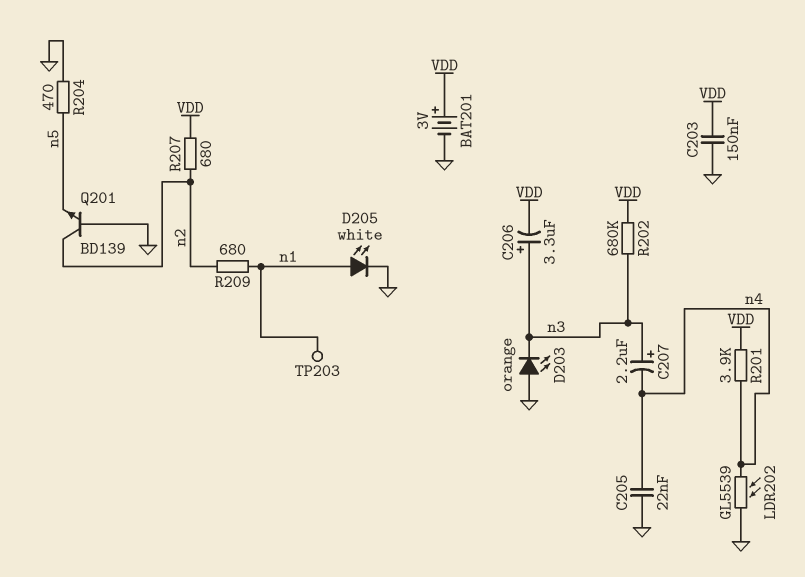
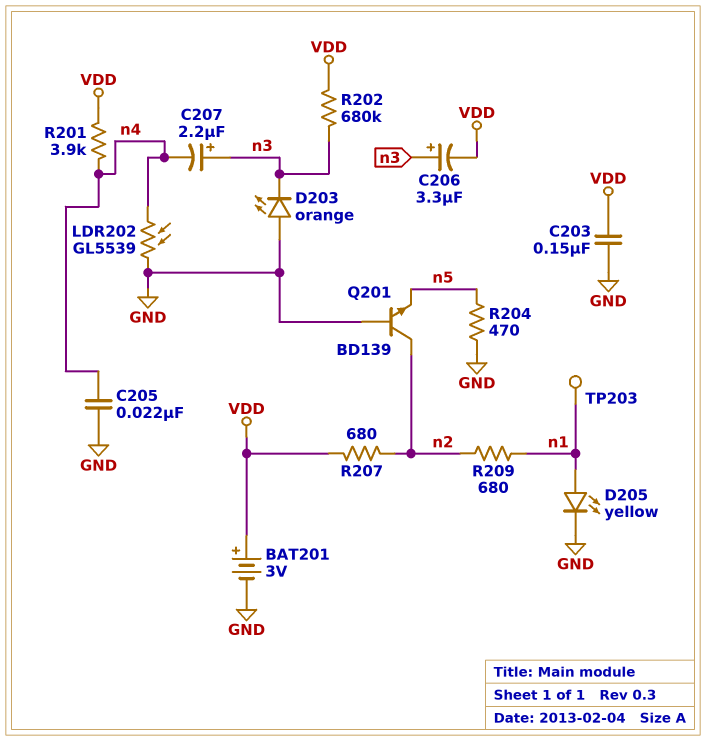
D205: LED white (A n1, K GND) -> LED yellow (A n1, K GND)

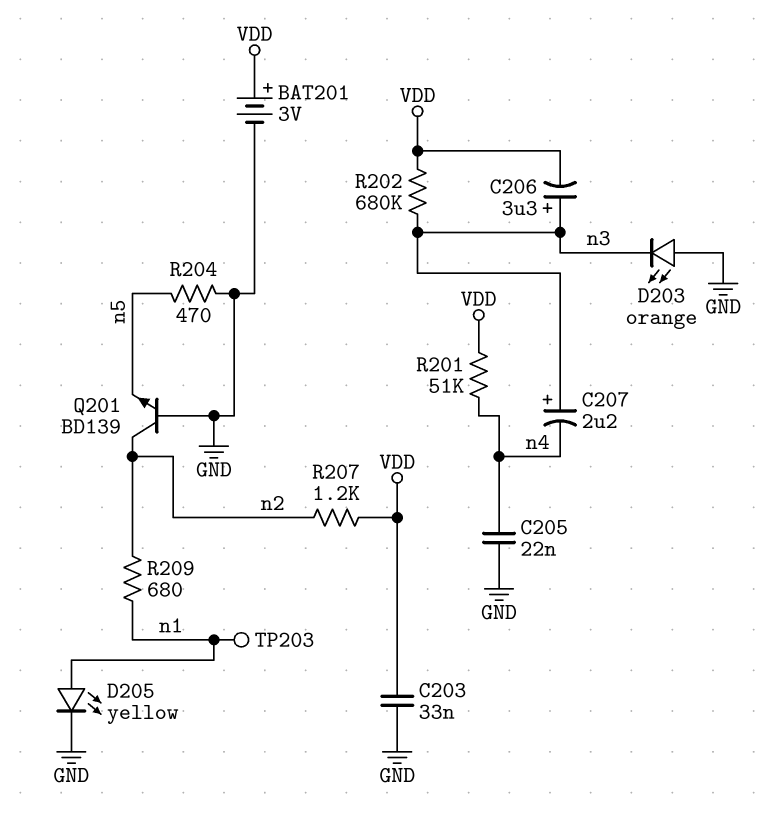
C203: 150nF (GND, VDD) -> 33nF (GND, VDD)
LDR202: GL5539 (GND, n4) -> none
R201: 3.9k (VDD, n4) -> 51k (VDD, n4)
R207: 680 (VDD, n2) -> 1.2k (VDD, n2)

